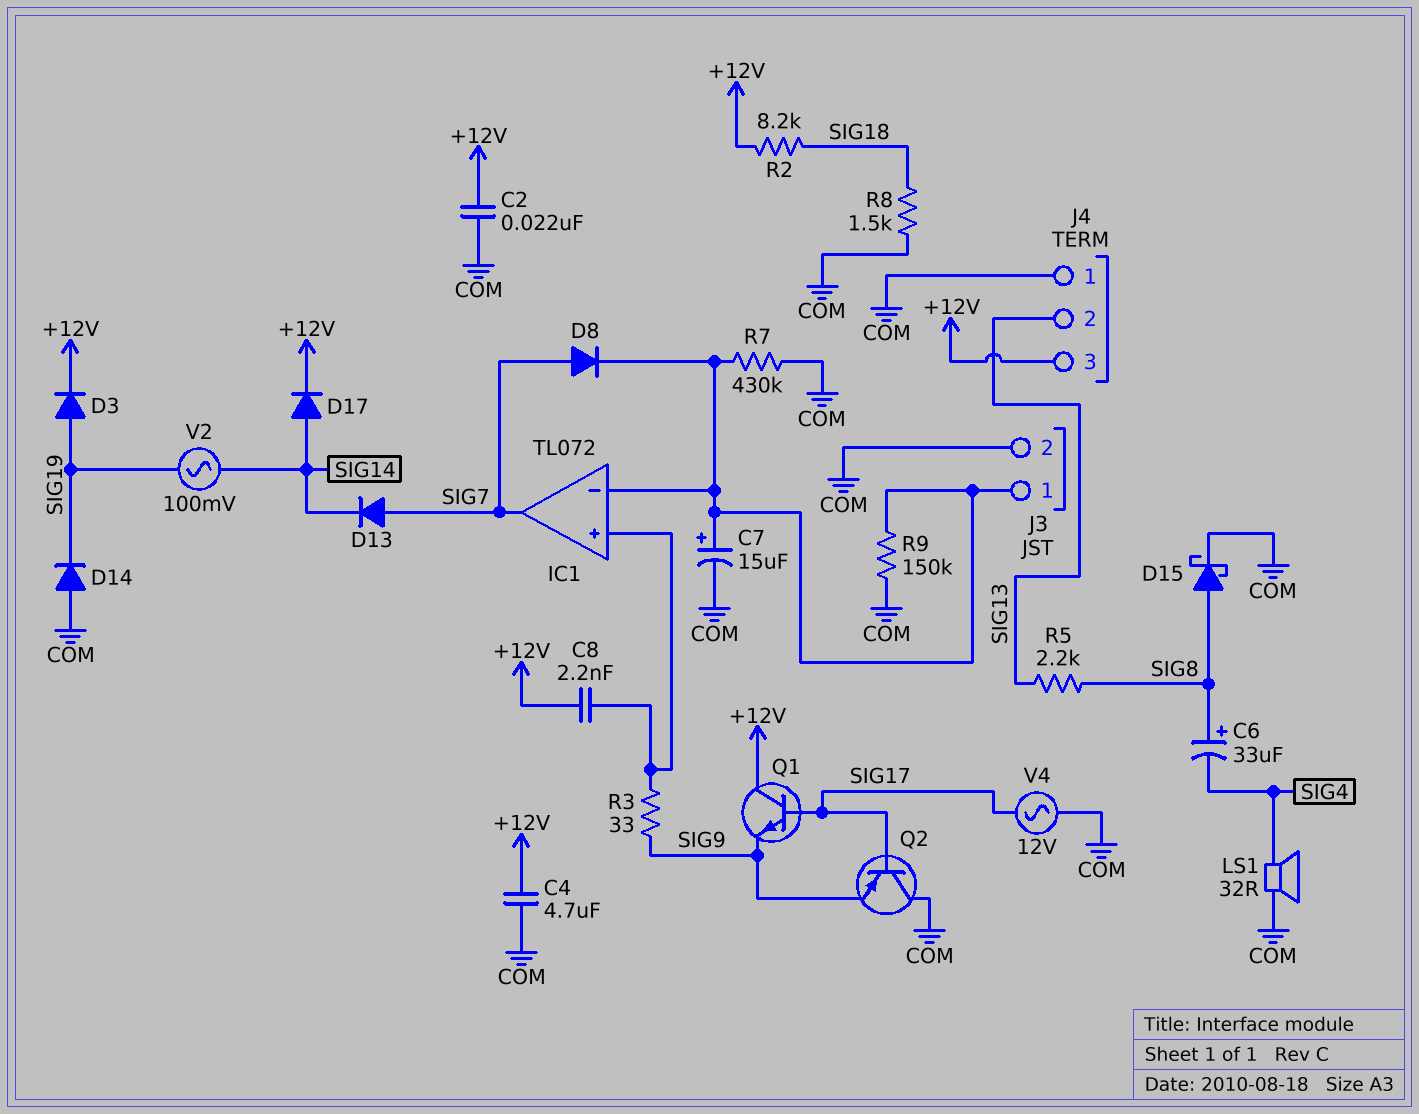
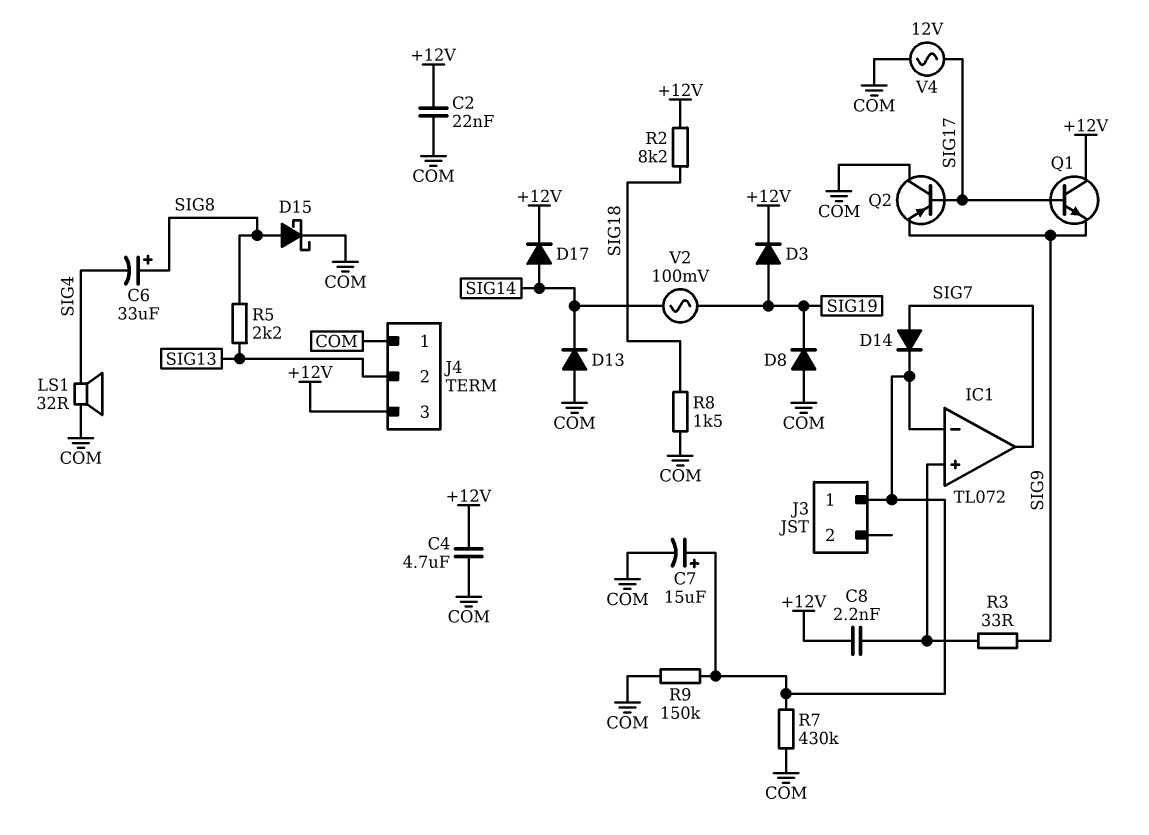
D8: diode (A SIG7, K IC1/in-) -> diode (A COM, K SIG19)
D13: diode (A SIG7, K SIG14) -> diode (A COM, K SIG14)
D14: diode (A COM, K SIG19) -> diode (A SIG7, K IC1/in-)
J3 pin 2: COM -> none

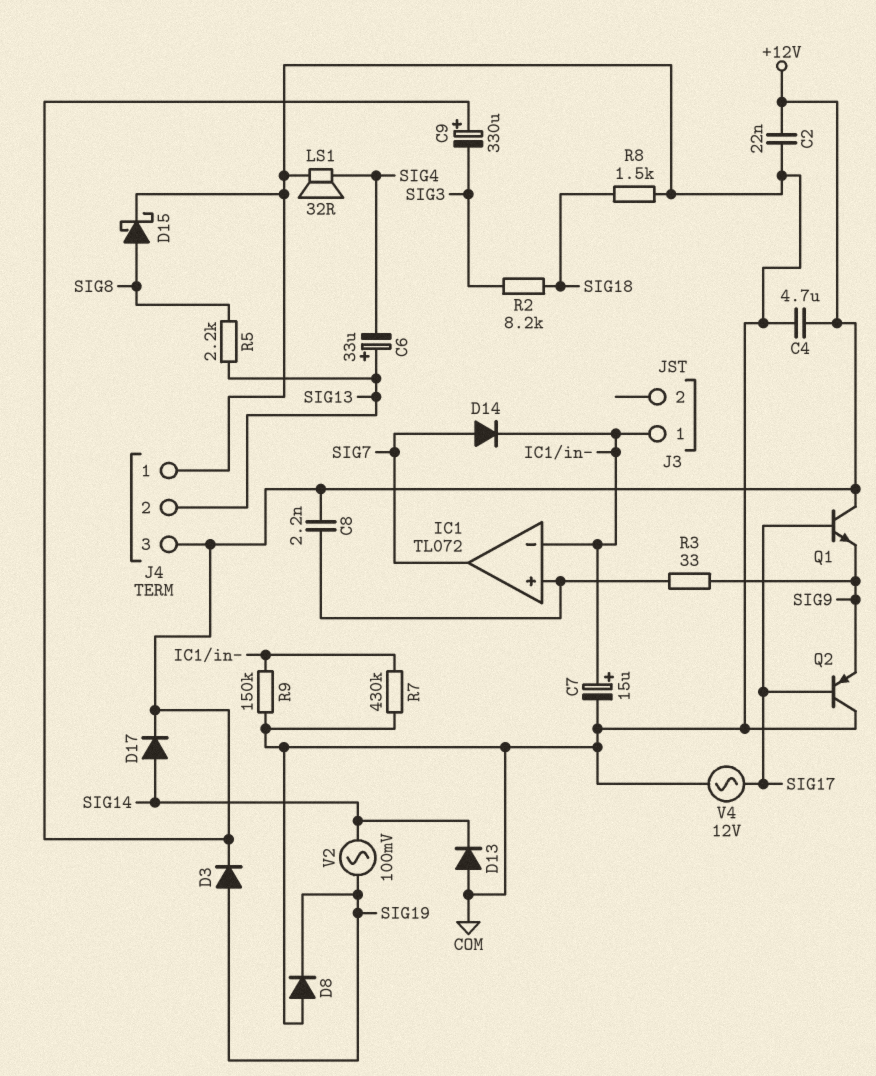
C6: 33uF (plus SIG8, minus SIG4) -> 33uF (plus SIG13, minus SIG4)
C9: none -> 330uF (plus +12V, minus SIG3)
R2: 8.2k (+12V, SIG18) -> 8.2k (SIG3, SIG18)

